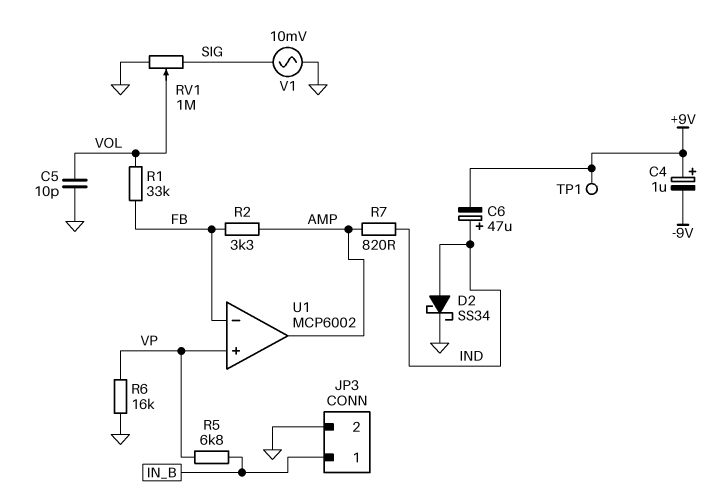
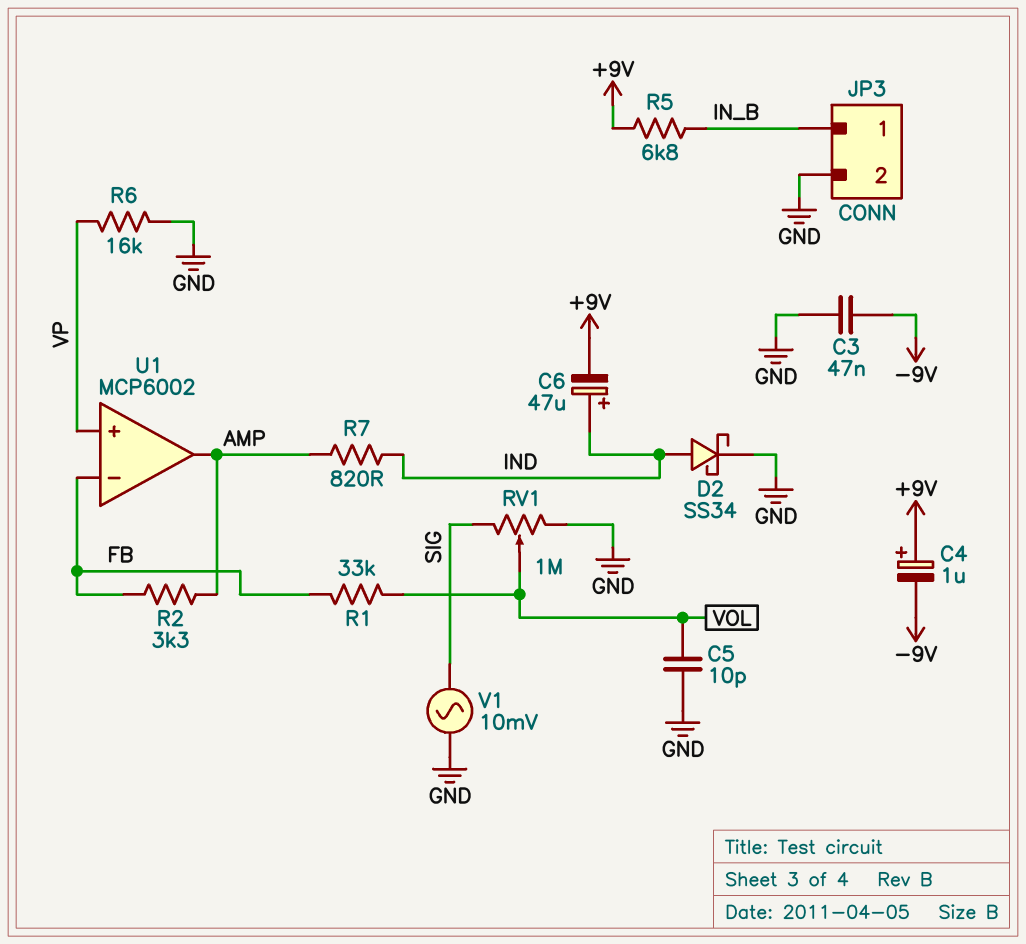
C3: none -> 47nF (-9V, GND)
R5: 6.8k (IN_B, VP) -> 6.8k (+9V, IN_B)
TP1: test point (+9V) -> none

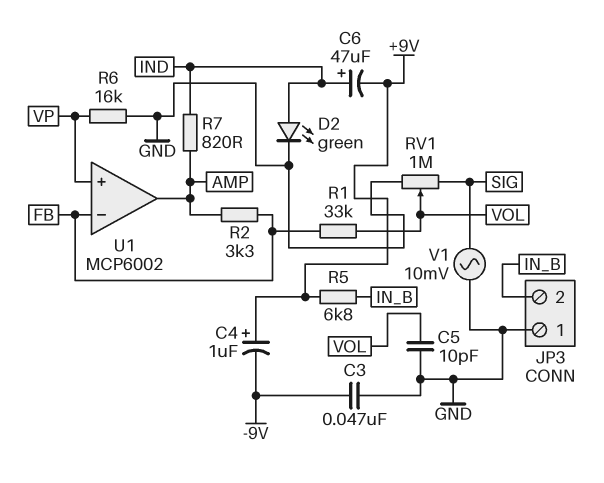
D2: schottky SS34 (A IND, K GND) -> LED green (A IND, K GND)
JP3 pin 1: IN_B -> GND
JP3 pin 2: GND -> IN_B

